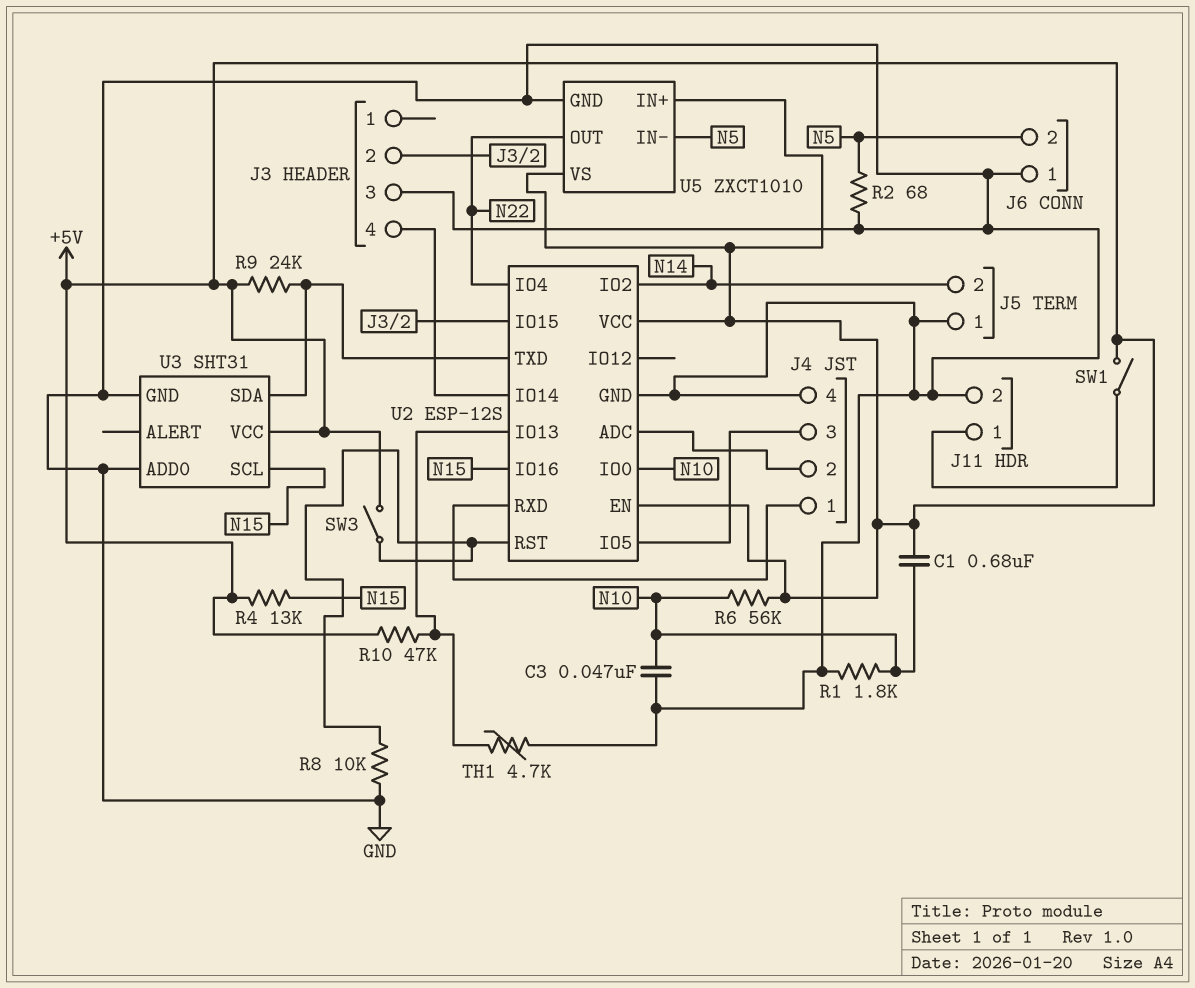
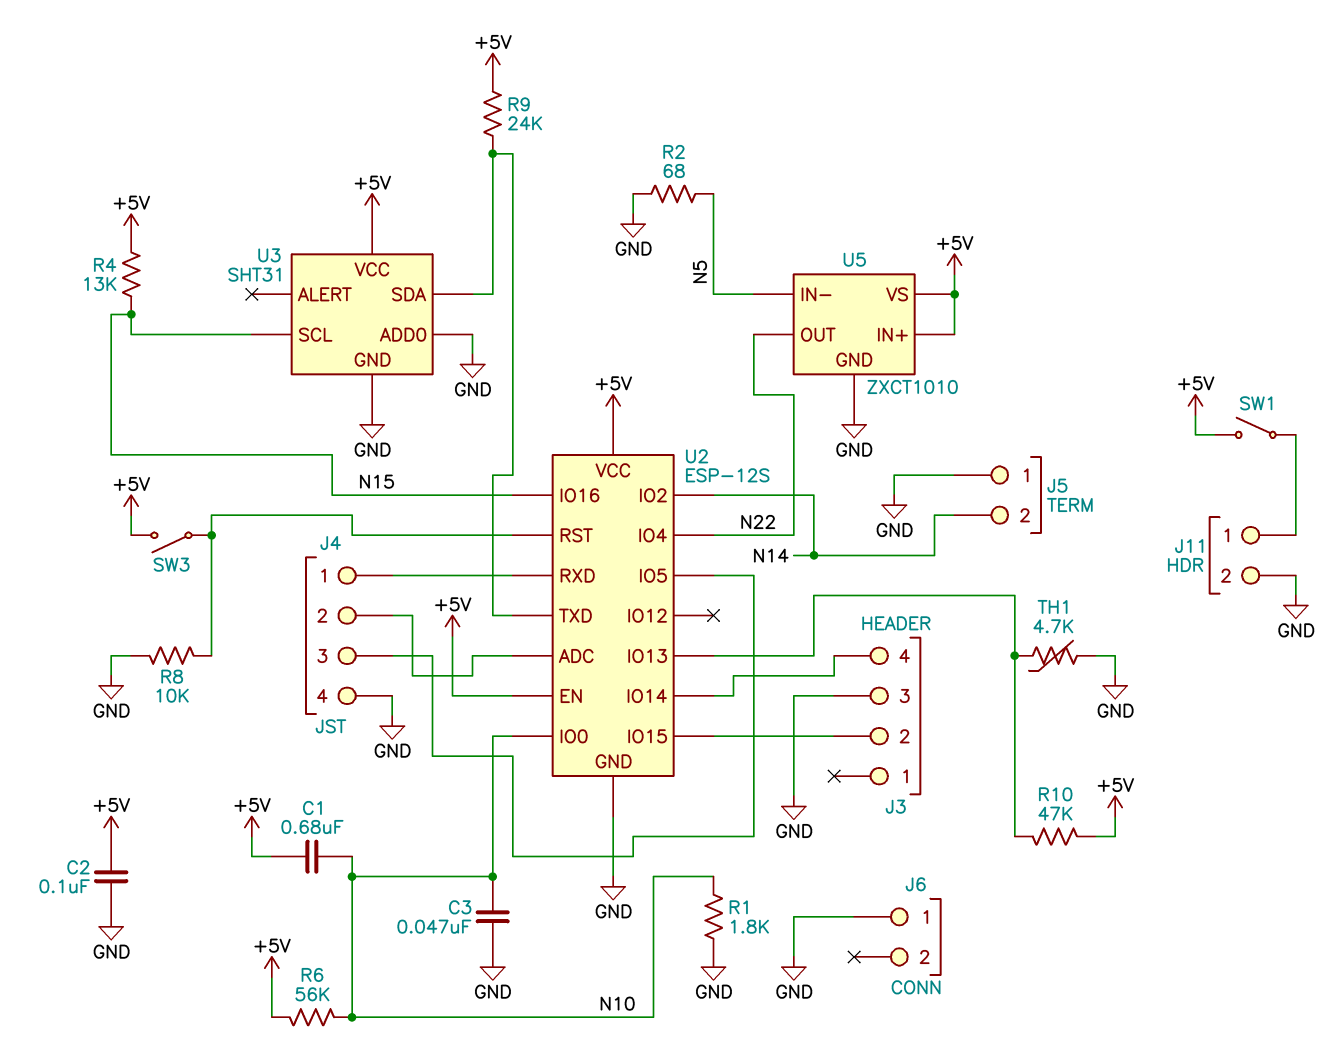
C2: none -> 100nF (+5V, GND)
J6 pin 2: N5 -> none

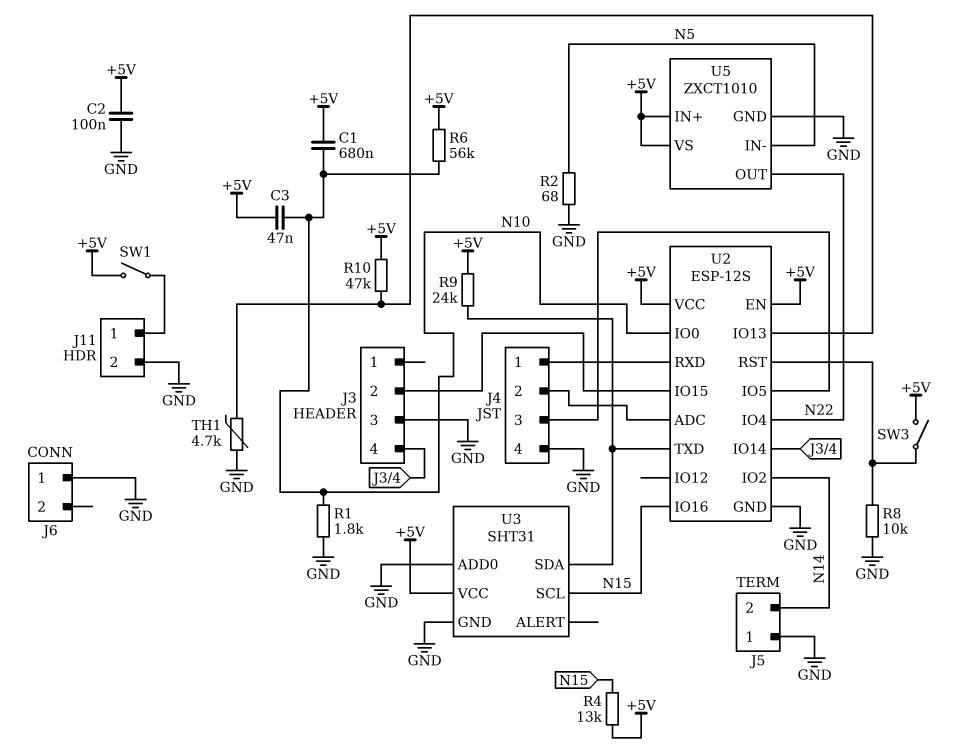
C3: 47nF (GND, N10) -> 47nF (+5V, N10)

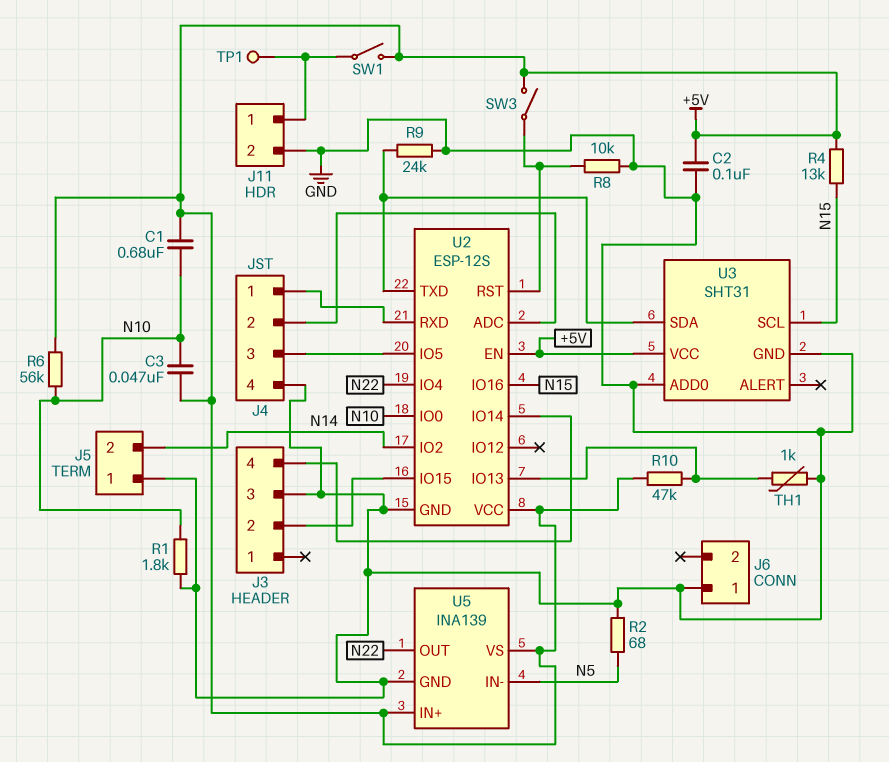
R9: 24k (+5V, U2/TXD) -> 24k (GND, U2/TXD)
TH1: 4.7k (GND, U2/IO13) -> 1k (GND, U2/IO13)
TP1: none -> test point (J11/1)
U5: ZXCT1010 -> INA139

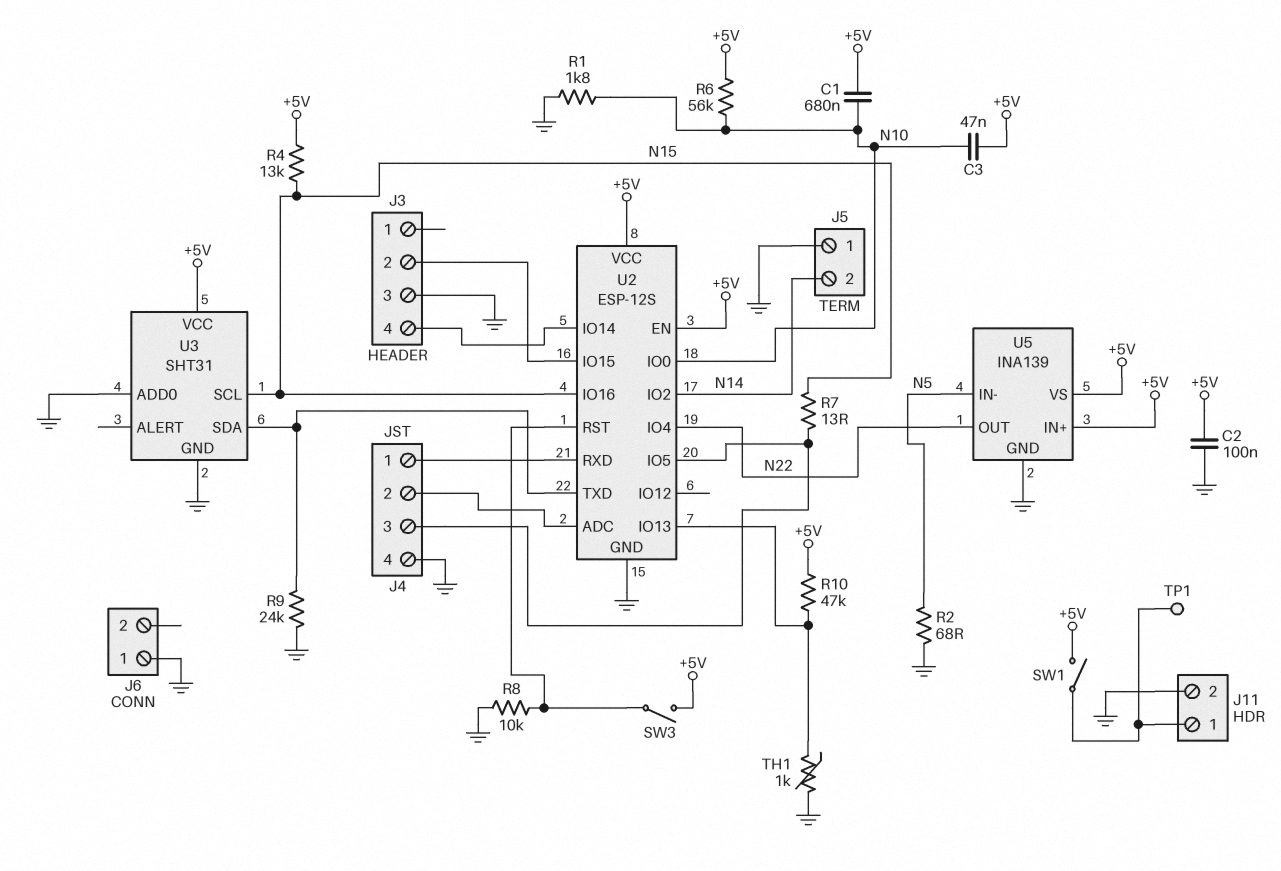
R7: none -> 13 (J4/3, N15)

